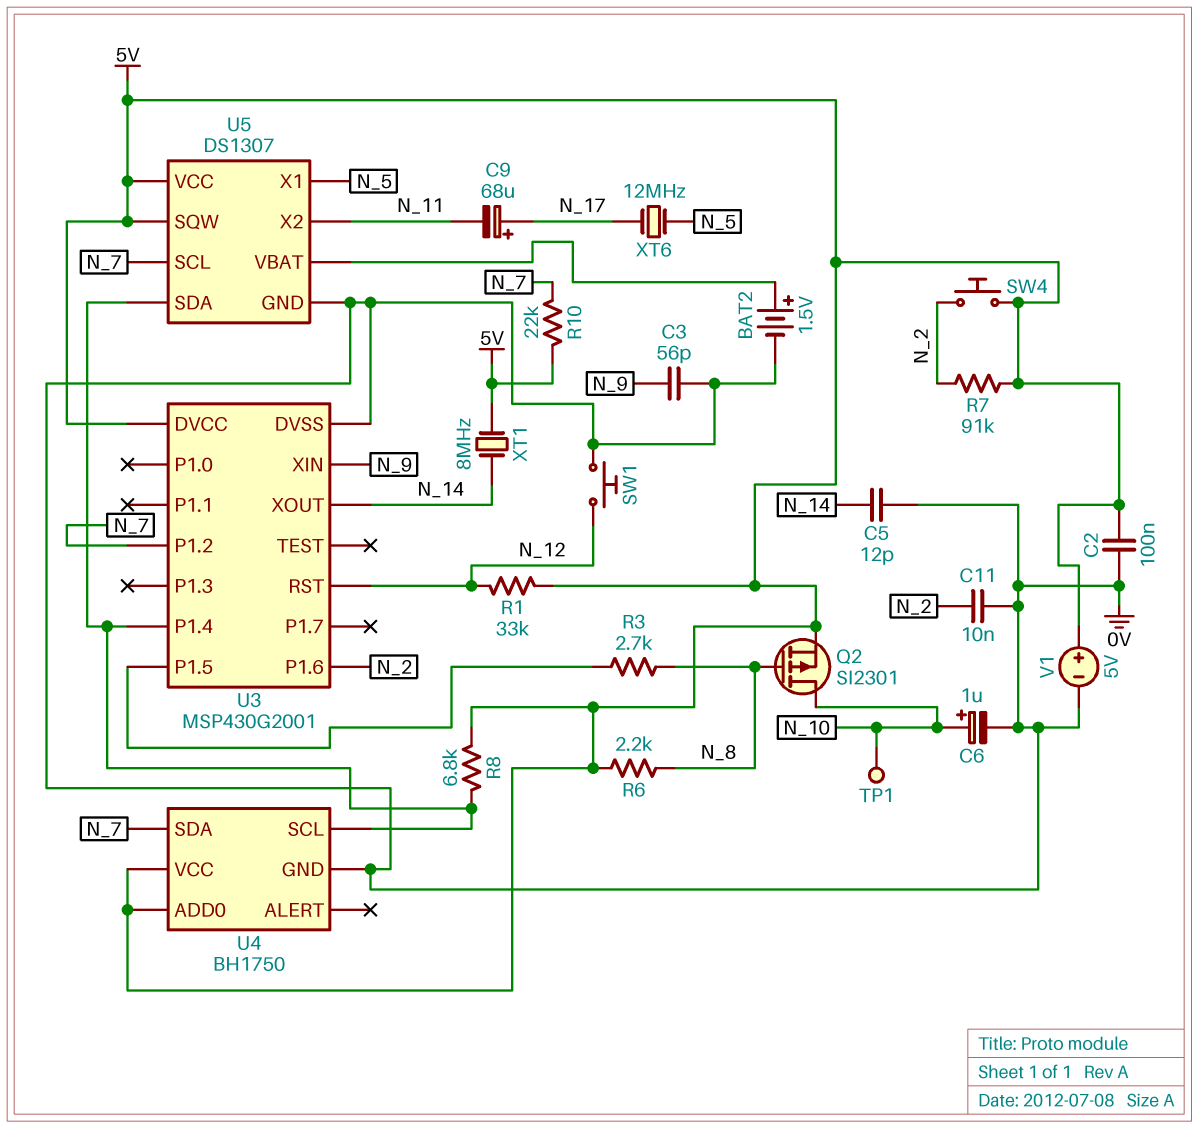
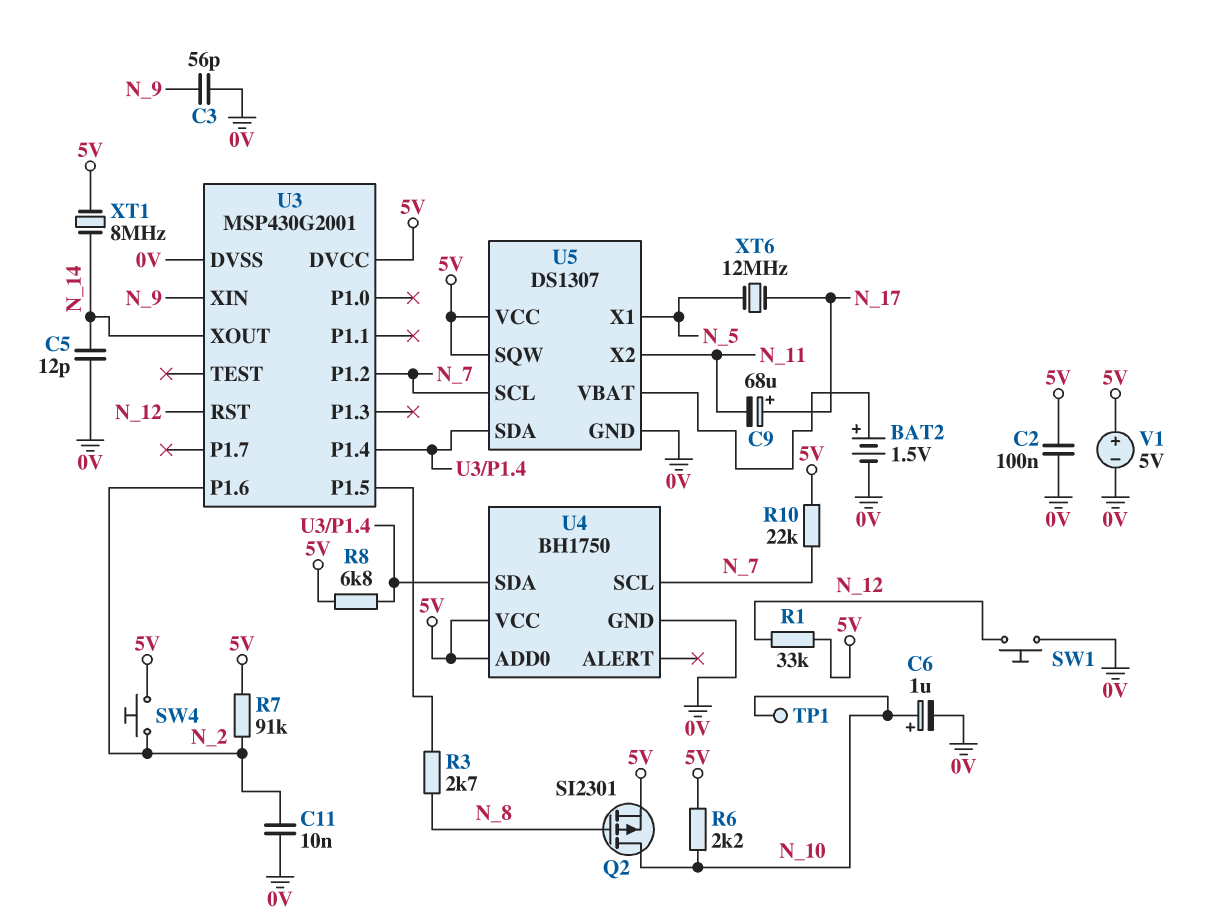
R6: 2.2k (5V, N_8) -> 2.2k (5V, N_10)
U4 pin SCL: U3/P1.4 -> N_7
U4 pin SDA: N_7 -> U3/P1.4

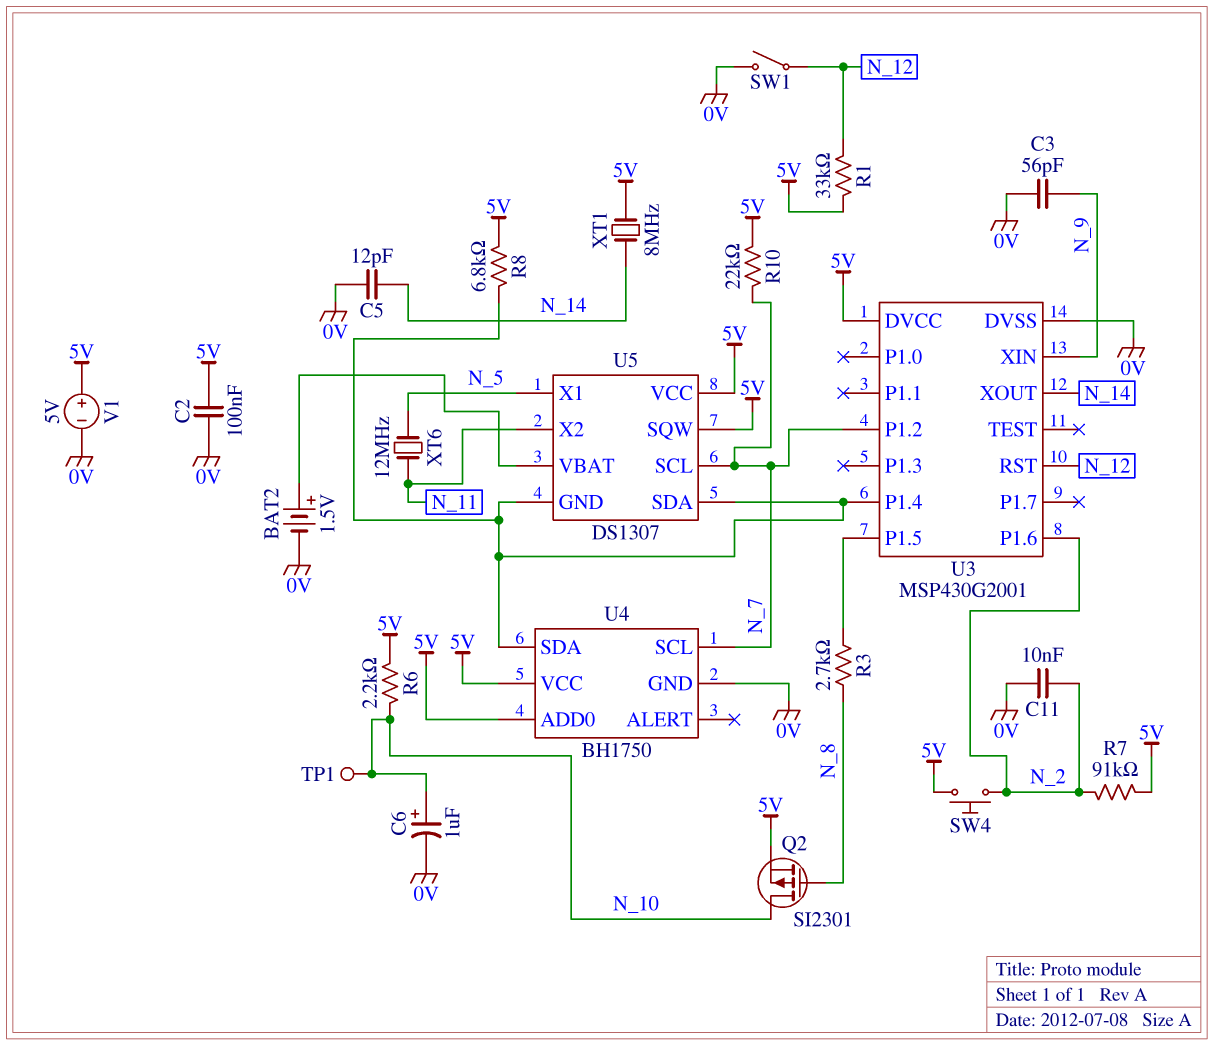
C9: 68uF (plus N_17, minus N_11) -> none
SW1: button (0V, N_12) -> switch (0V, N_12)
U5 pin GND: 0V -> U3/P1.4
XT6: 12MHz (N_5, N_17) -> 12MHz (N_5, N_11)

